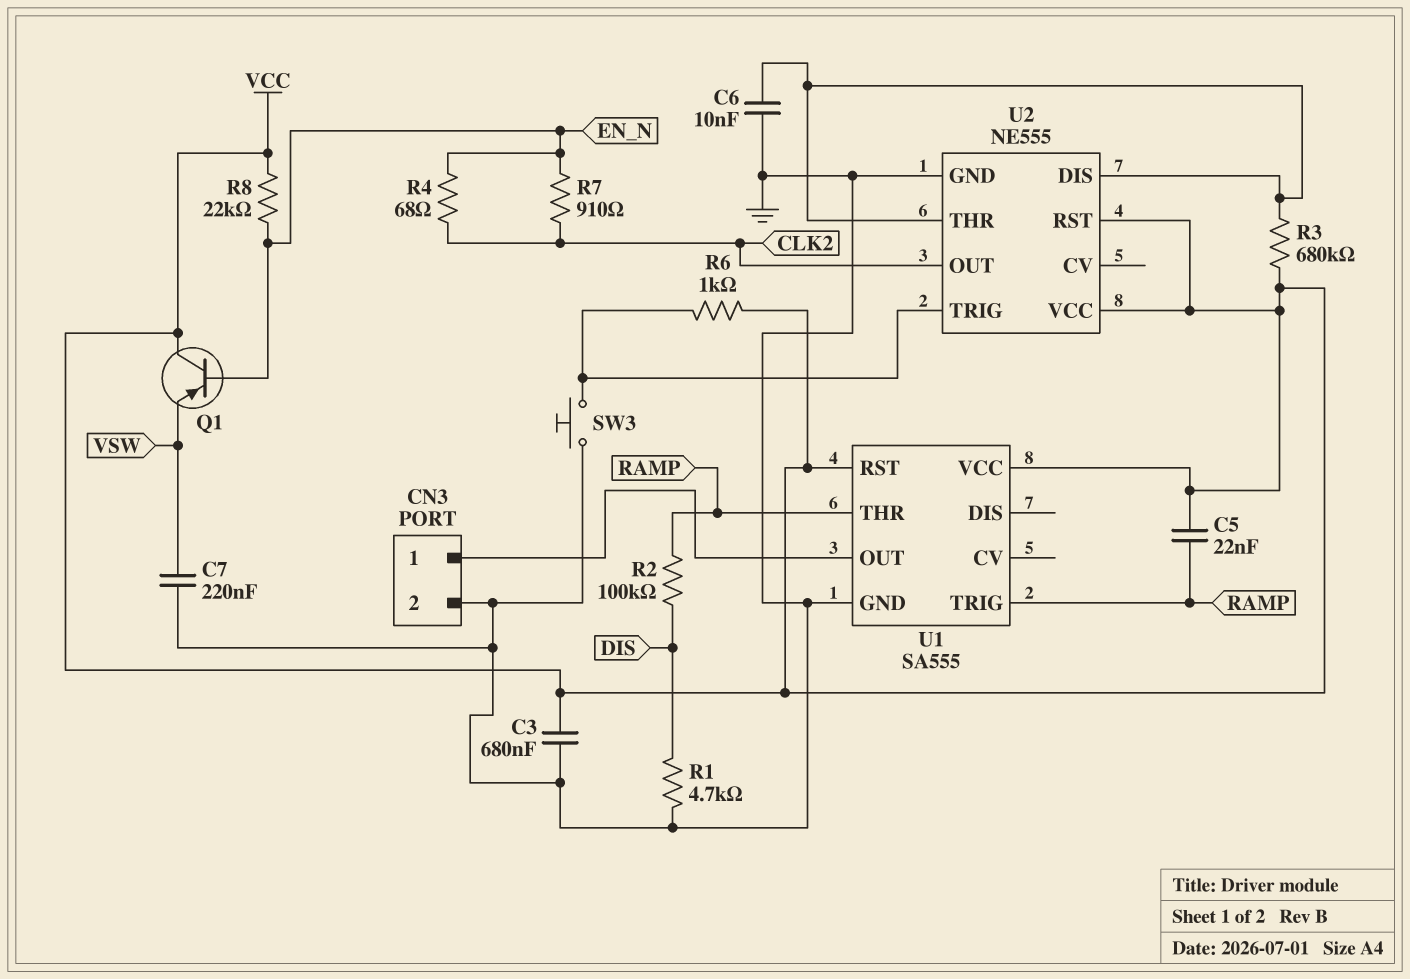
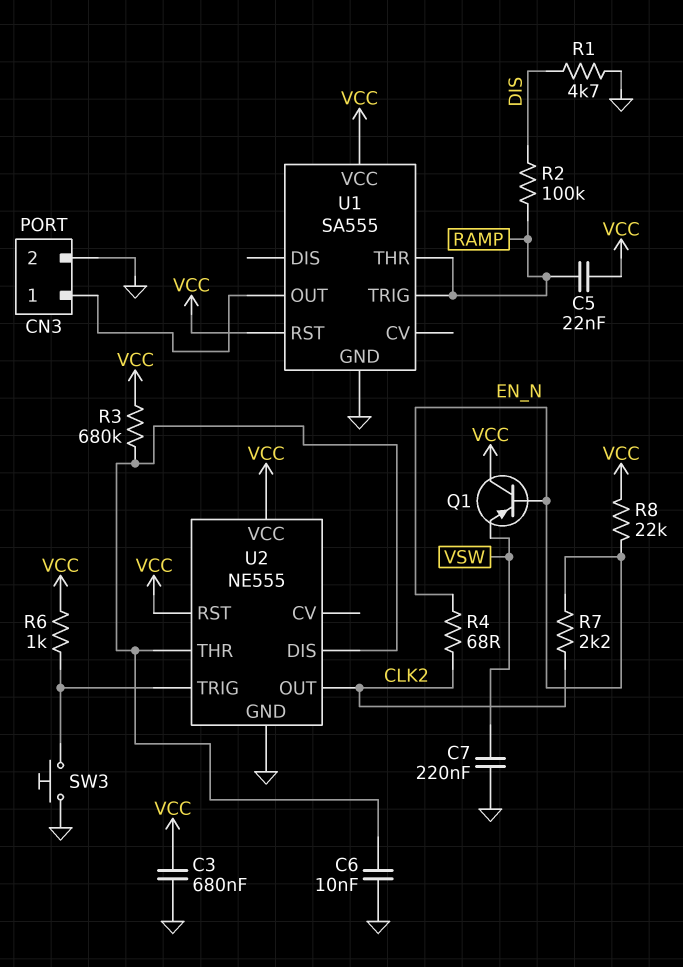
R7: 910 (CLK2, EN_N) -> 2.2k (CLK2, EN_N)

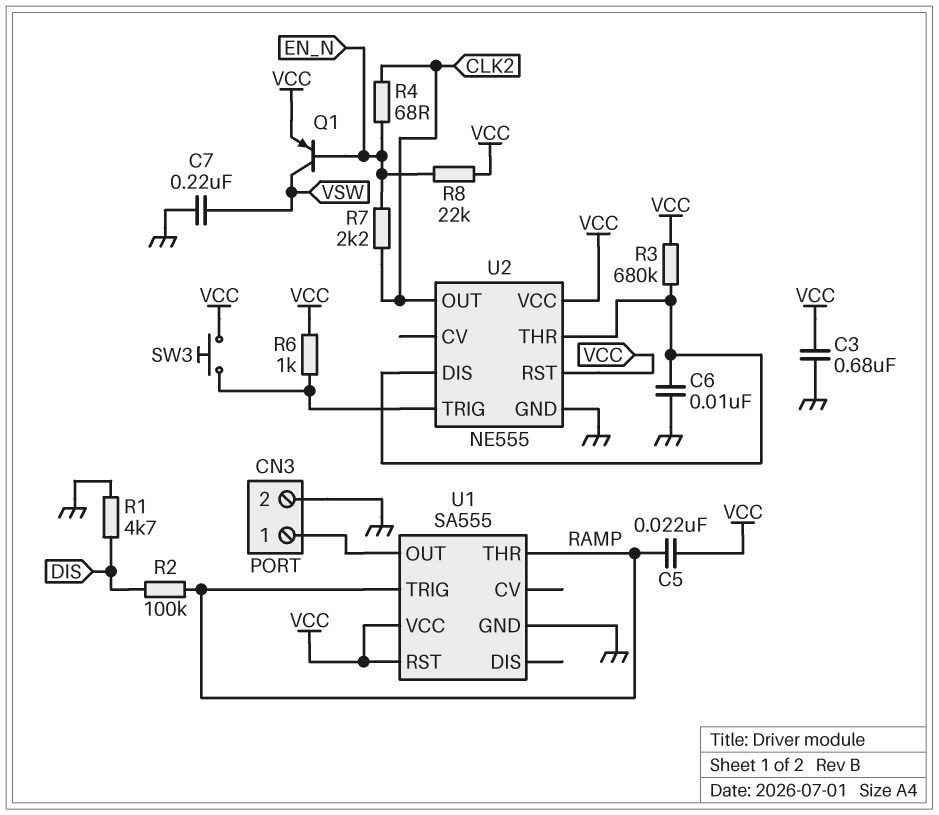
Q1: PNP (B EN_N, C VCC, E VSW) -> PNP (B EN_N, C VSW, E VCC)
SW3: button (GND, U2/TRIG) -> button (U2/TRIG, VCC)

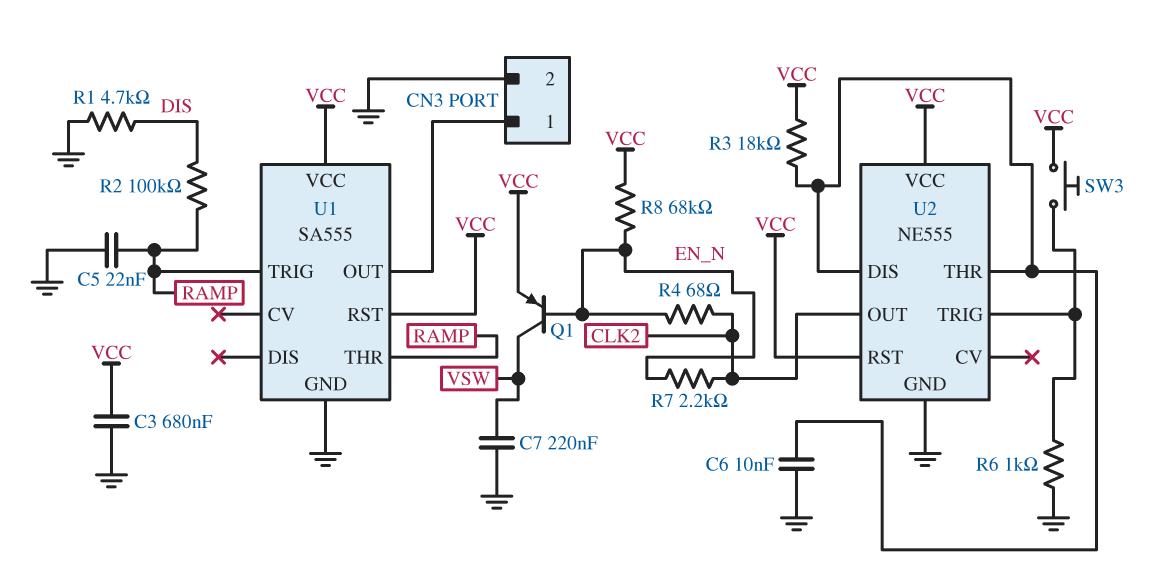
C5: 22nF (RAMP, VCC) -> 22nF (GND, RAMP)
R3: 680k (U2/DIS, VCC) -> 18k (U2/DIS, VCC)
R6: 1k (U2/TRIG, VCC) -> 1k (GND, U2/TRIG)
R8: 22k (EN_N, VCC) -> 68k (EN_N, VCC)

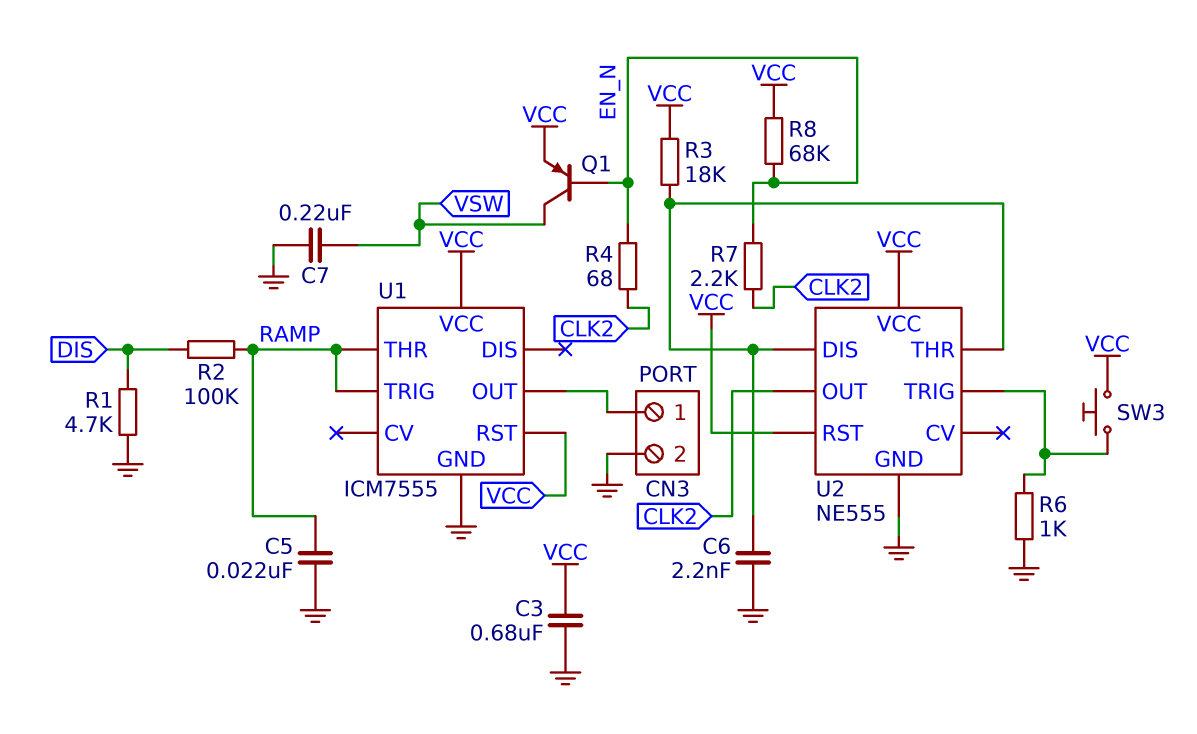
C6: 10nF (GND, U2/DIS) -> 2.2nF (GND, U2/DIS)
U1: SA555 -> ICM7555

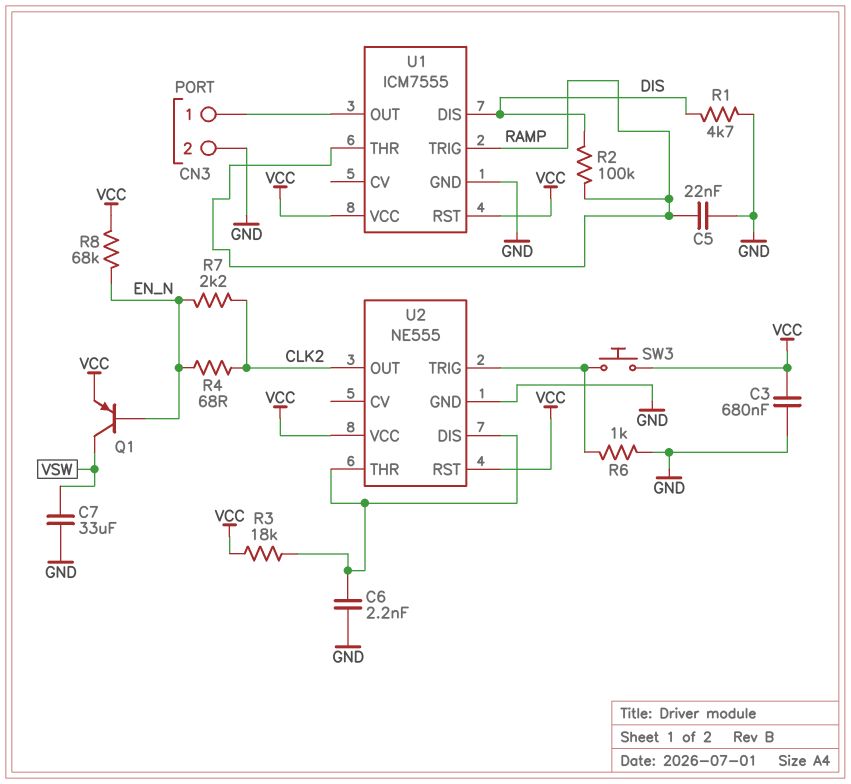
C7: 220nF (GND, VSW) -> 33uF (GND, VSW)
U1 pin DIS: none -> DIS

